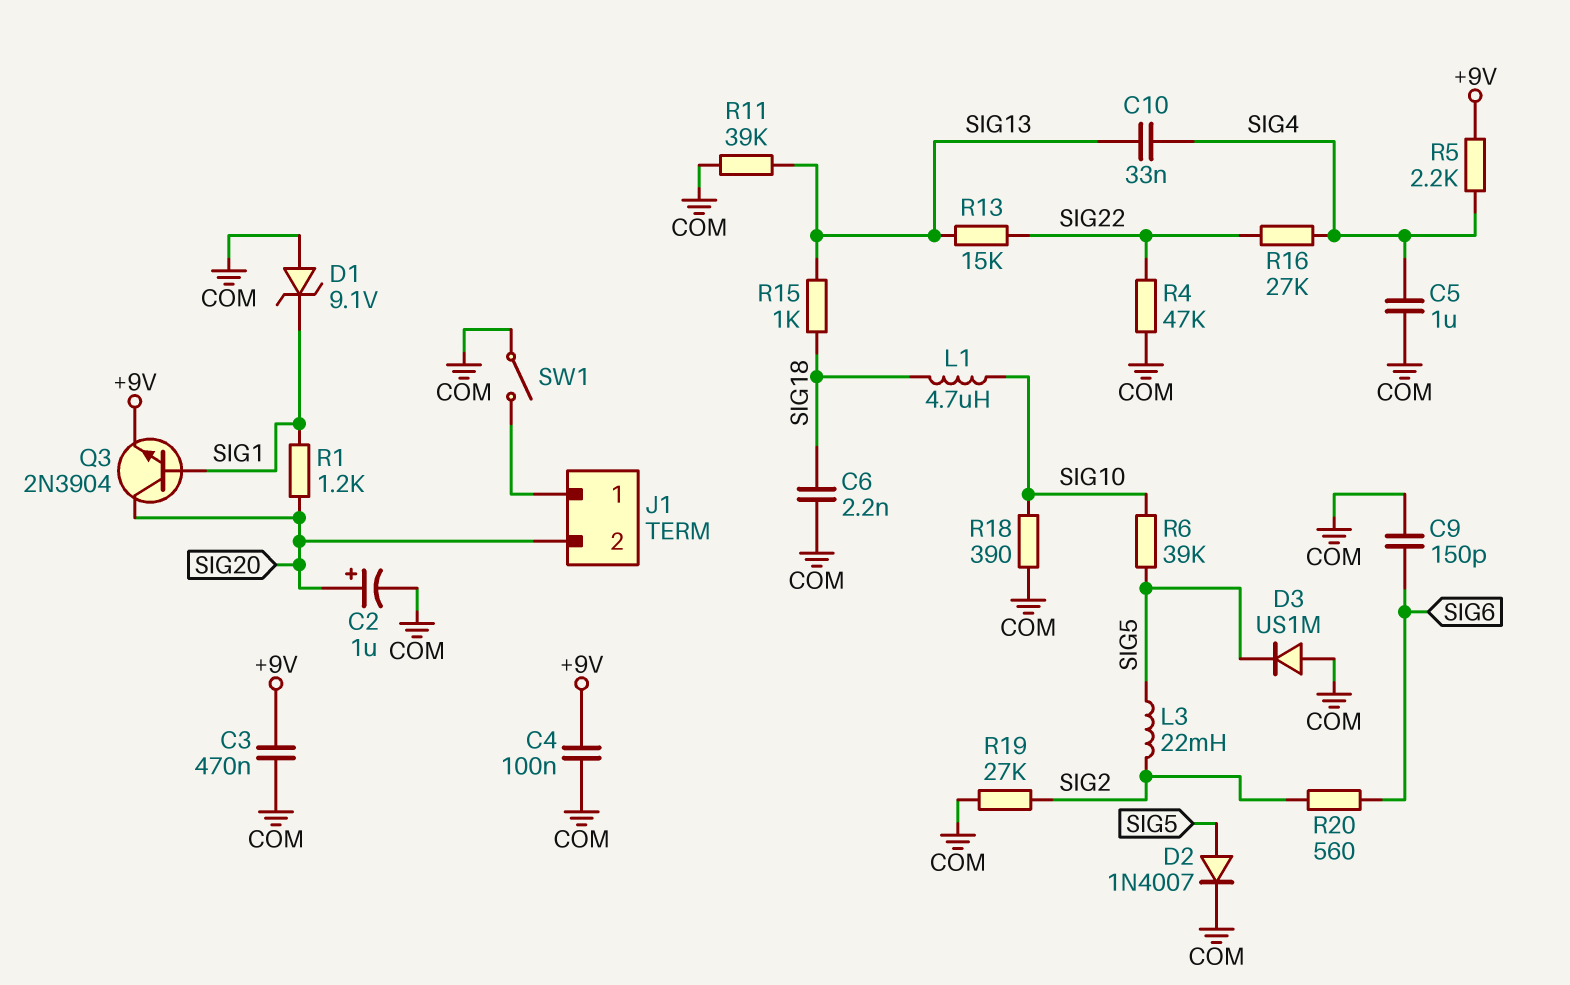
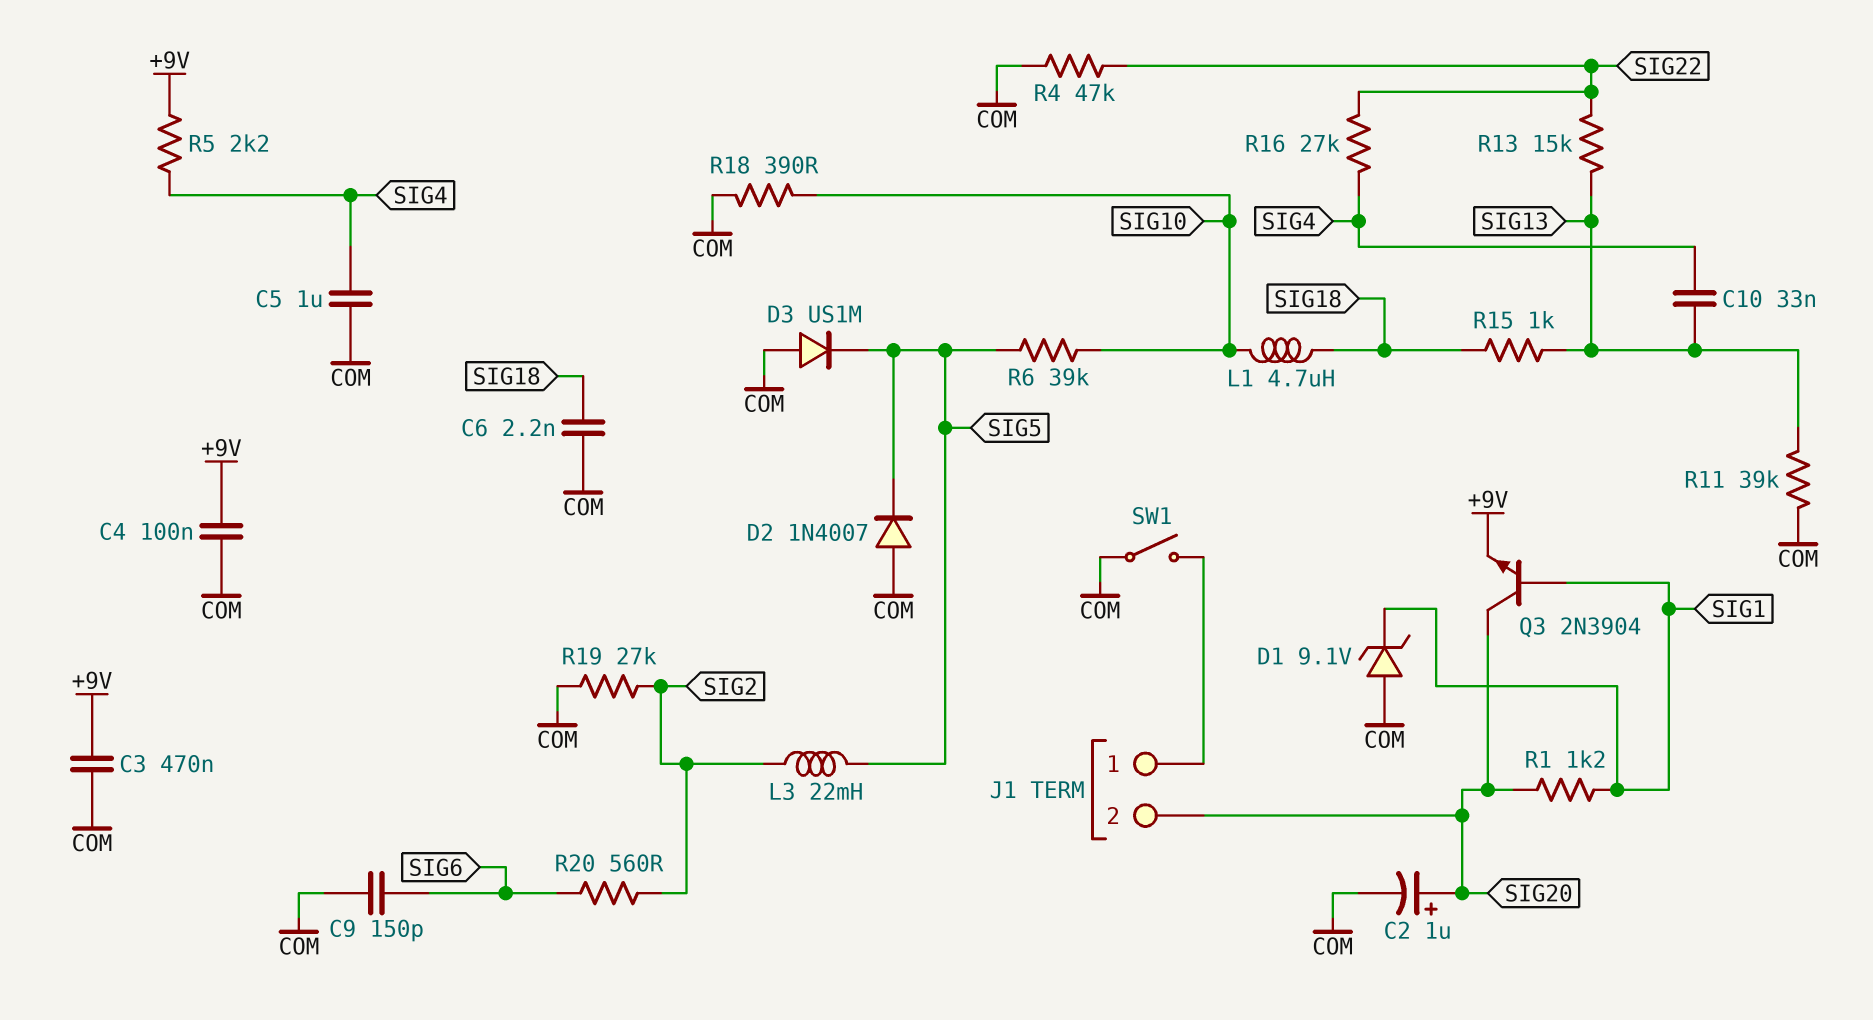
D2: diode 1N4007 (A SIG5, K COM) -> diode 1N4007 (A COM, K SIG5)

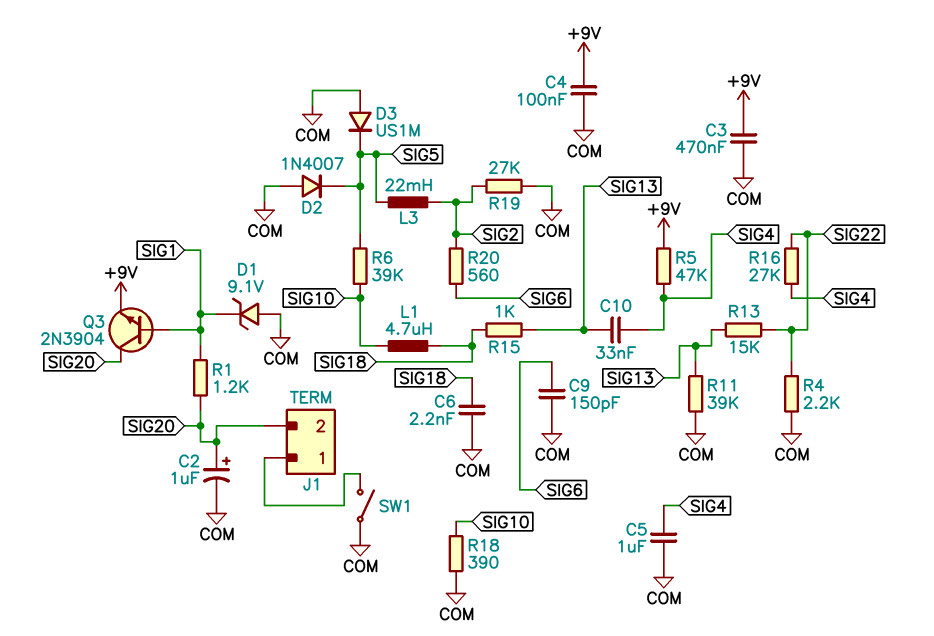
R4: 47k (COM, SIG22) -> 2.2k (COM, SIG22)
R5: 2.2k (+9V, SIG4) -> 47k (+9V, SIG4)

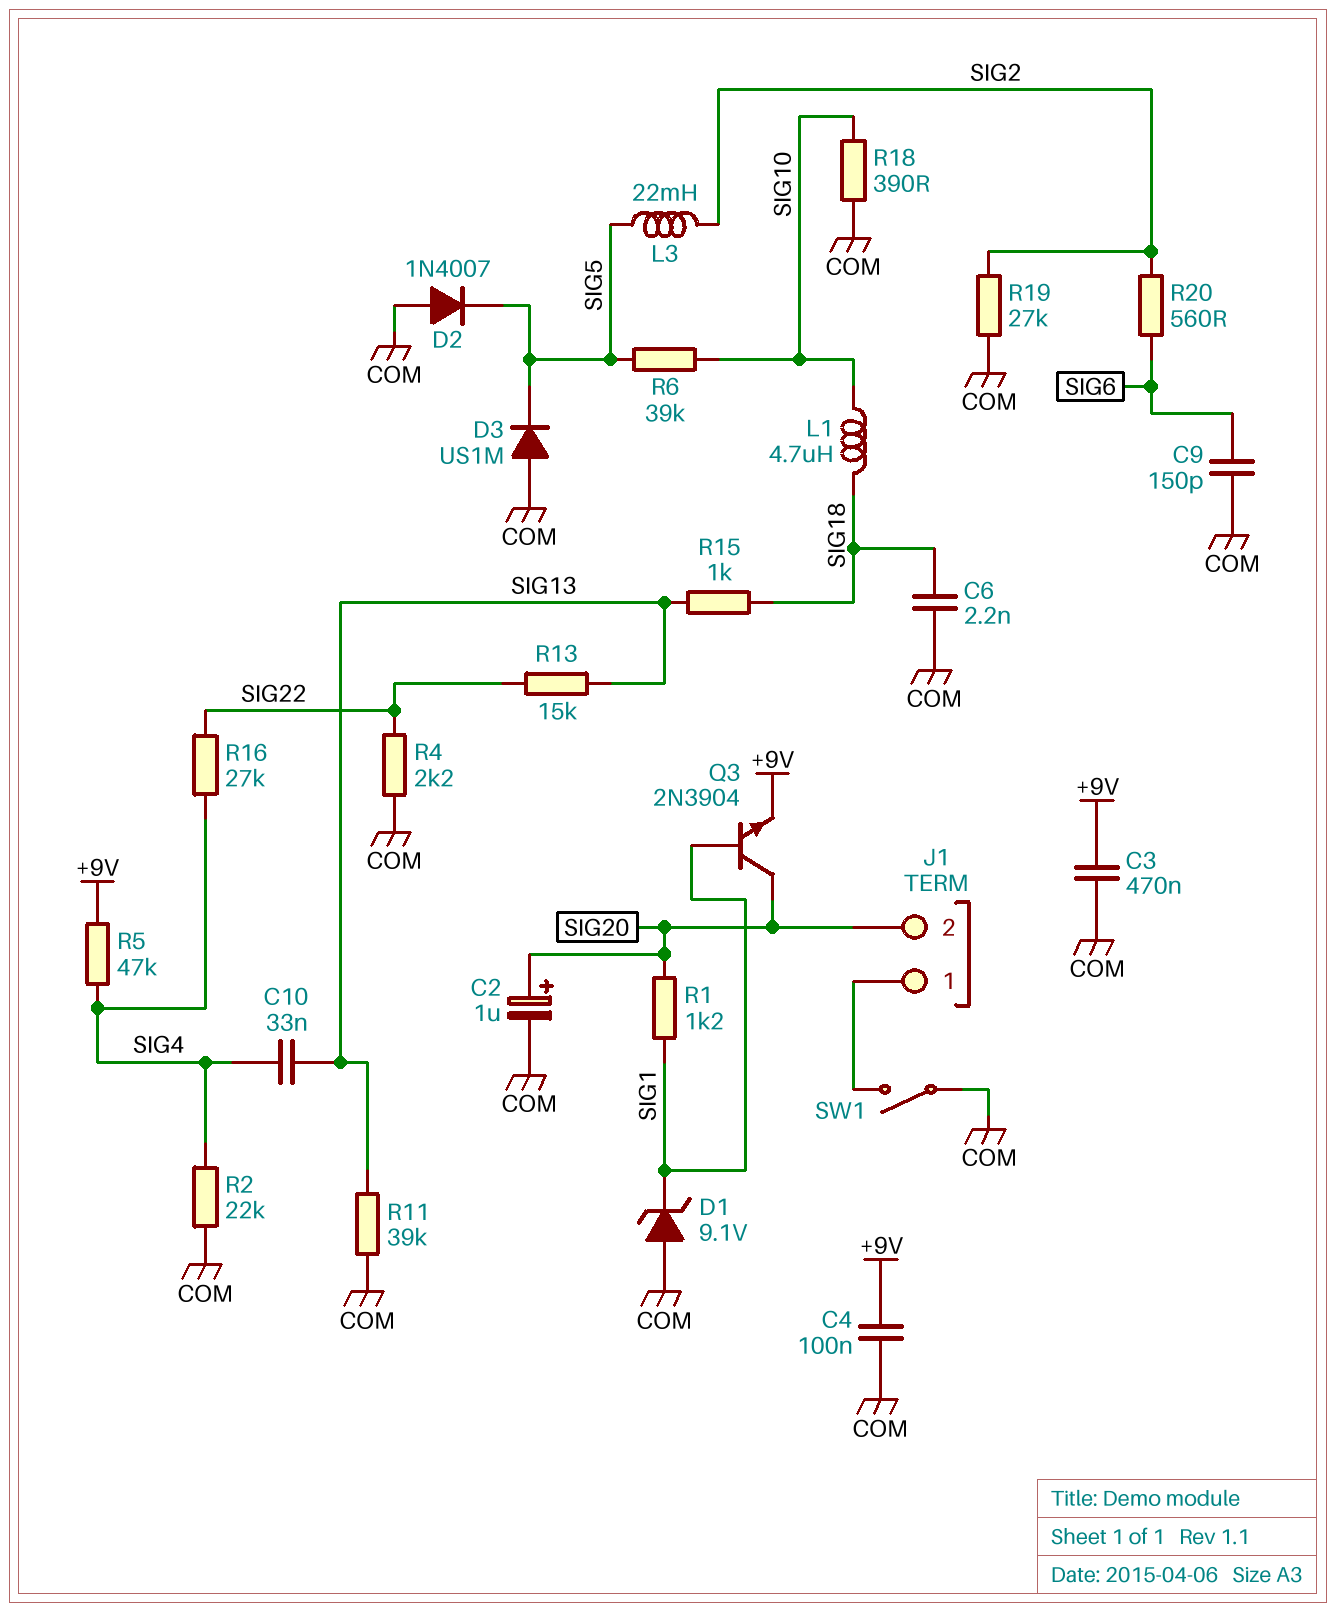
C5: 1uF (COM, SIG4) -> none
R2: none -> 22k (COM, SIG4)

